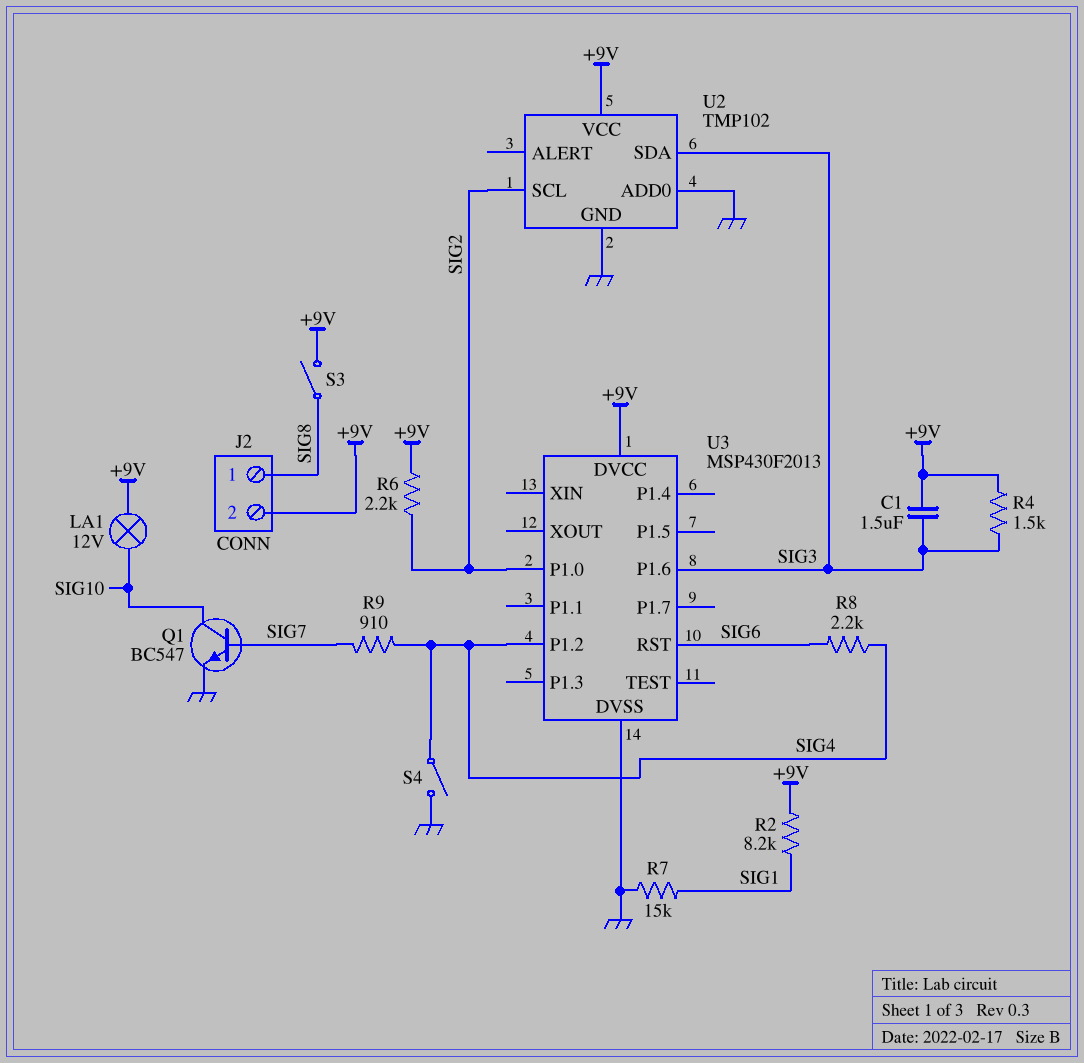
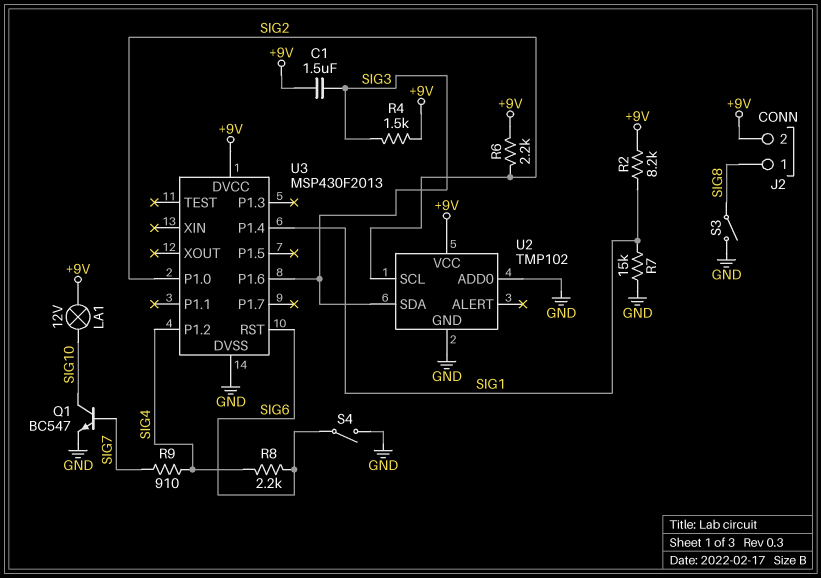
S3: switch (+9V, SIG8) -> switch (GND, SIG8)
S4: switch (GND, SIG4) -> switch (GND, SIG6)
U3 pin P1.4: none -> SIG1

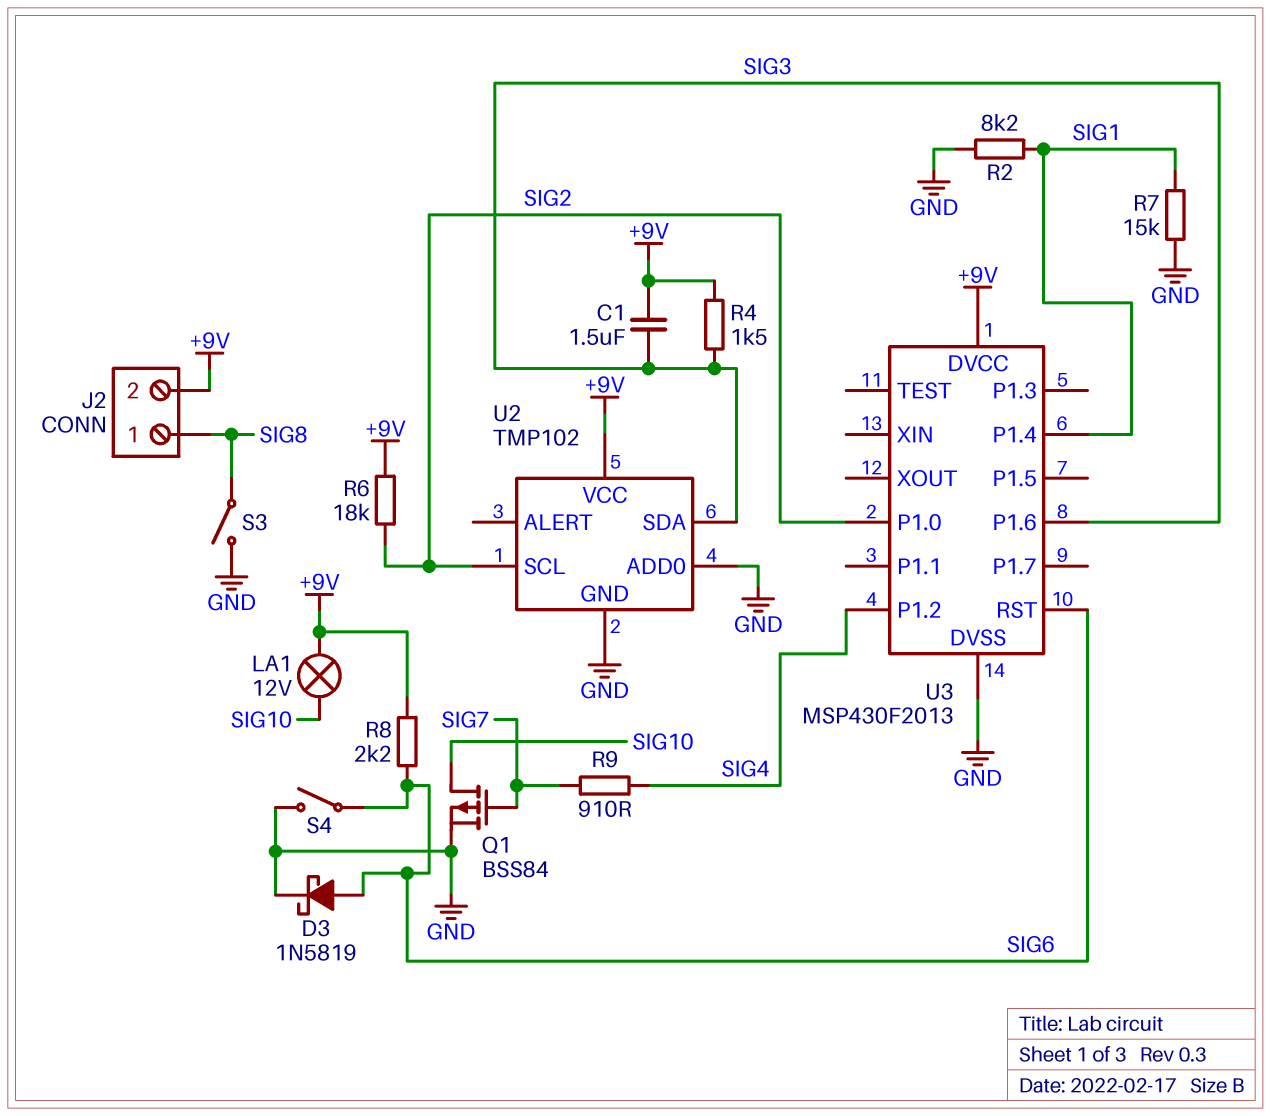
D3: none -> schottky 1N5819 (A SIG6, K GND)
Q1: NPN BC547 (B SIG7, C SIG10, E GND) -> PMOS BSS84 (G SIG7, D SIG10, S GND)
R2: 8.2k (+9V, SIG1) -> 8.2k (GND, SIG1)
R6: 2.2k (+9V, SIG2) -> 18k (+9V, SIG2)
R8: 2.2k (SIG4, SIG6) -> 2.2k (+9V, SIG6)

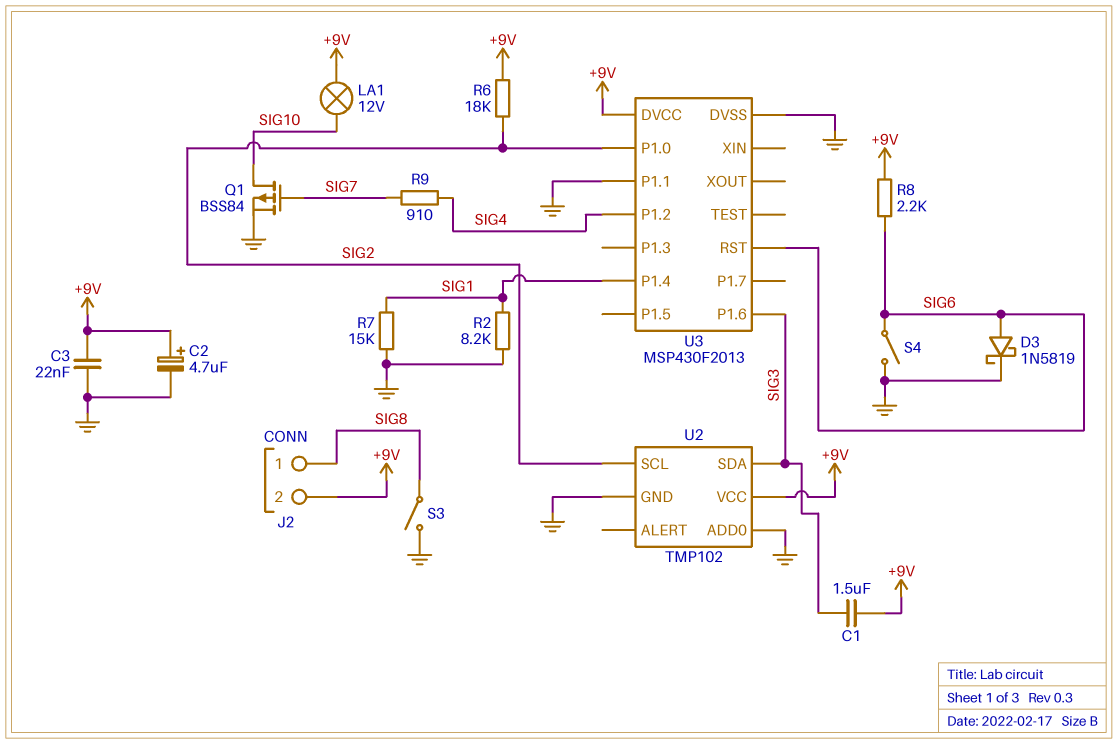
C2: none -> 4.7uF (plus +9V, minus GND)
C3: none -> 22nF (+9V, GND)
R4: 1.5k (+9V, SIG3) -> none
U3 pin P1.1: none -> GND

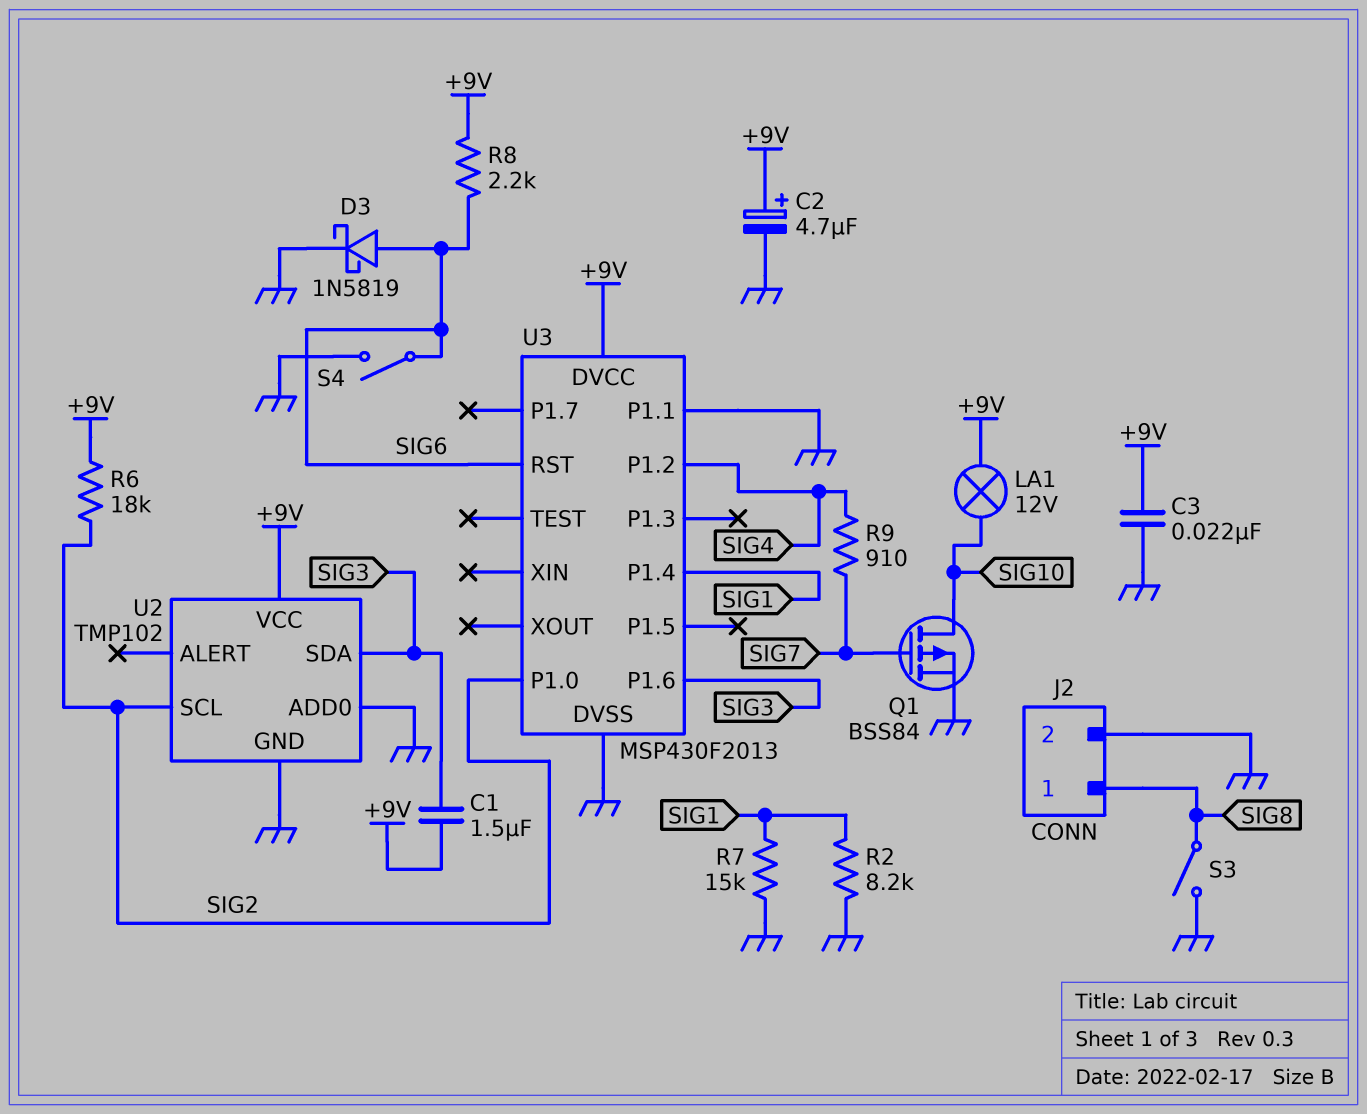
J2 pin 2: +9V -> GND

